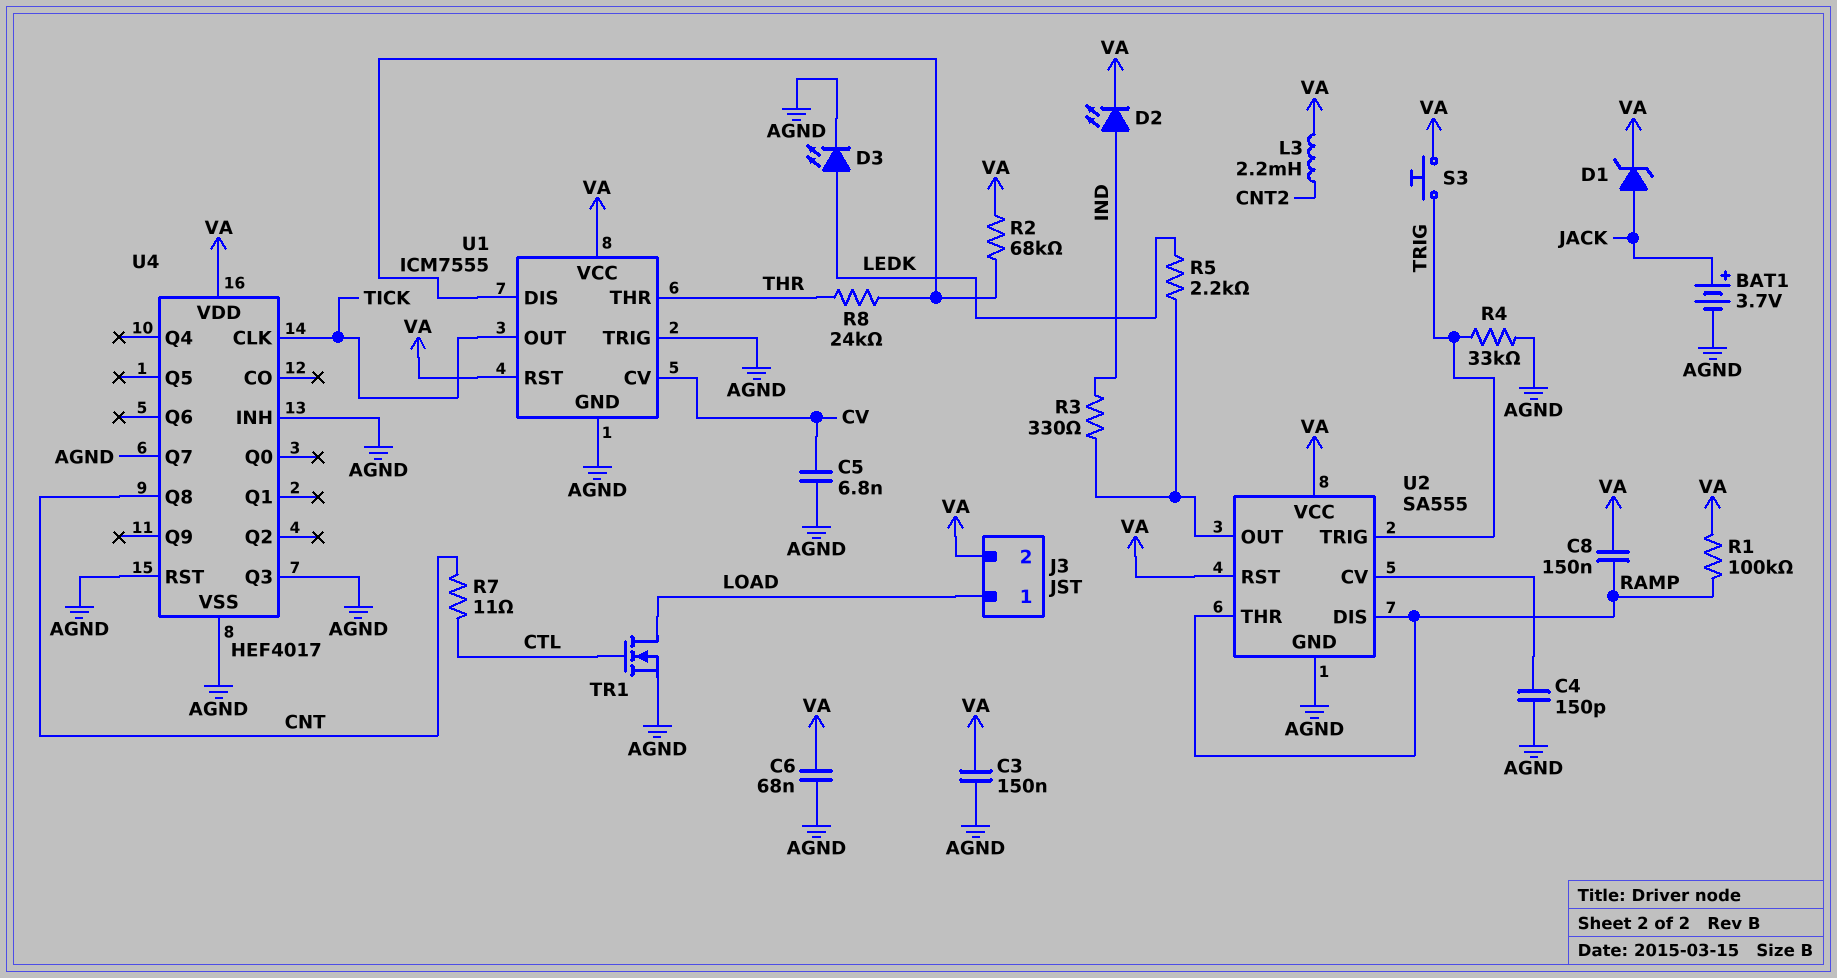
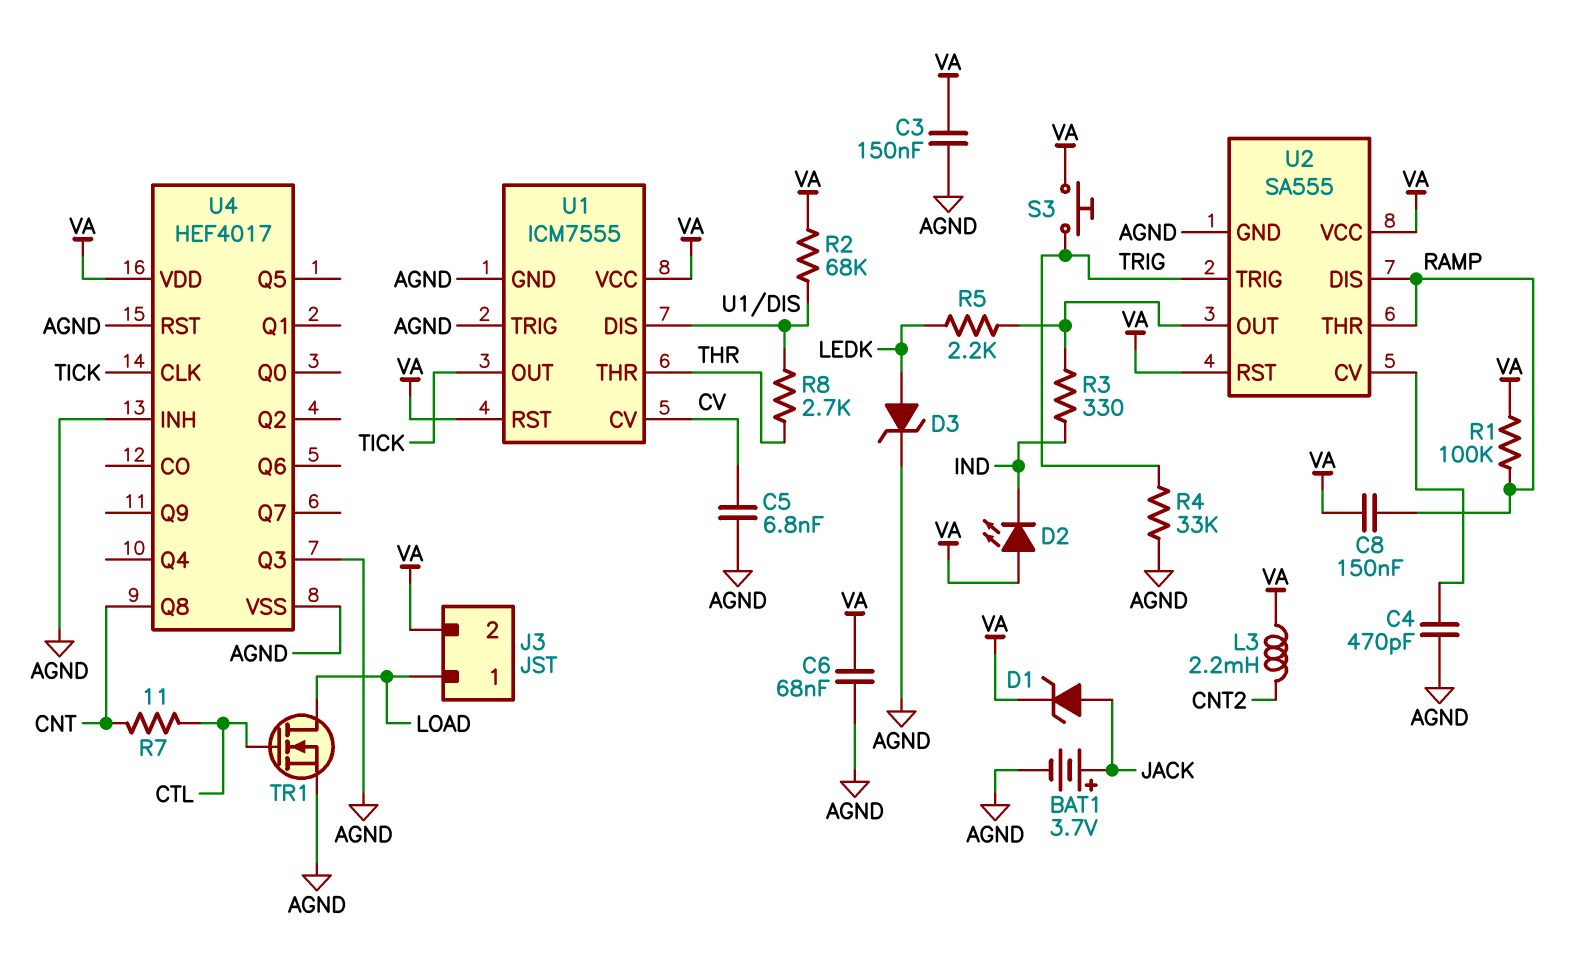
C4: 150pF (AGND, U2/CV) -> 470pF (AGND, U2/CV)
D2: LED (A IND, K VA) -> LED (A VA, K IND)
D3: LED (A LEDK, K AGND) -> zener (A LEDK, K AGND)
R8: 24k (THR, U1/DIS) -> 2.7k (THR, U1/DIS)
U4 pin Q7: AGND -> none

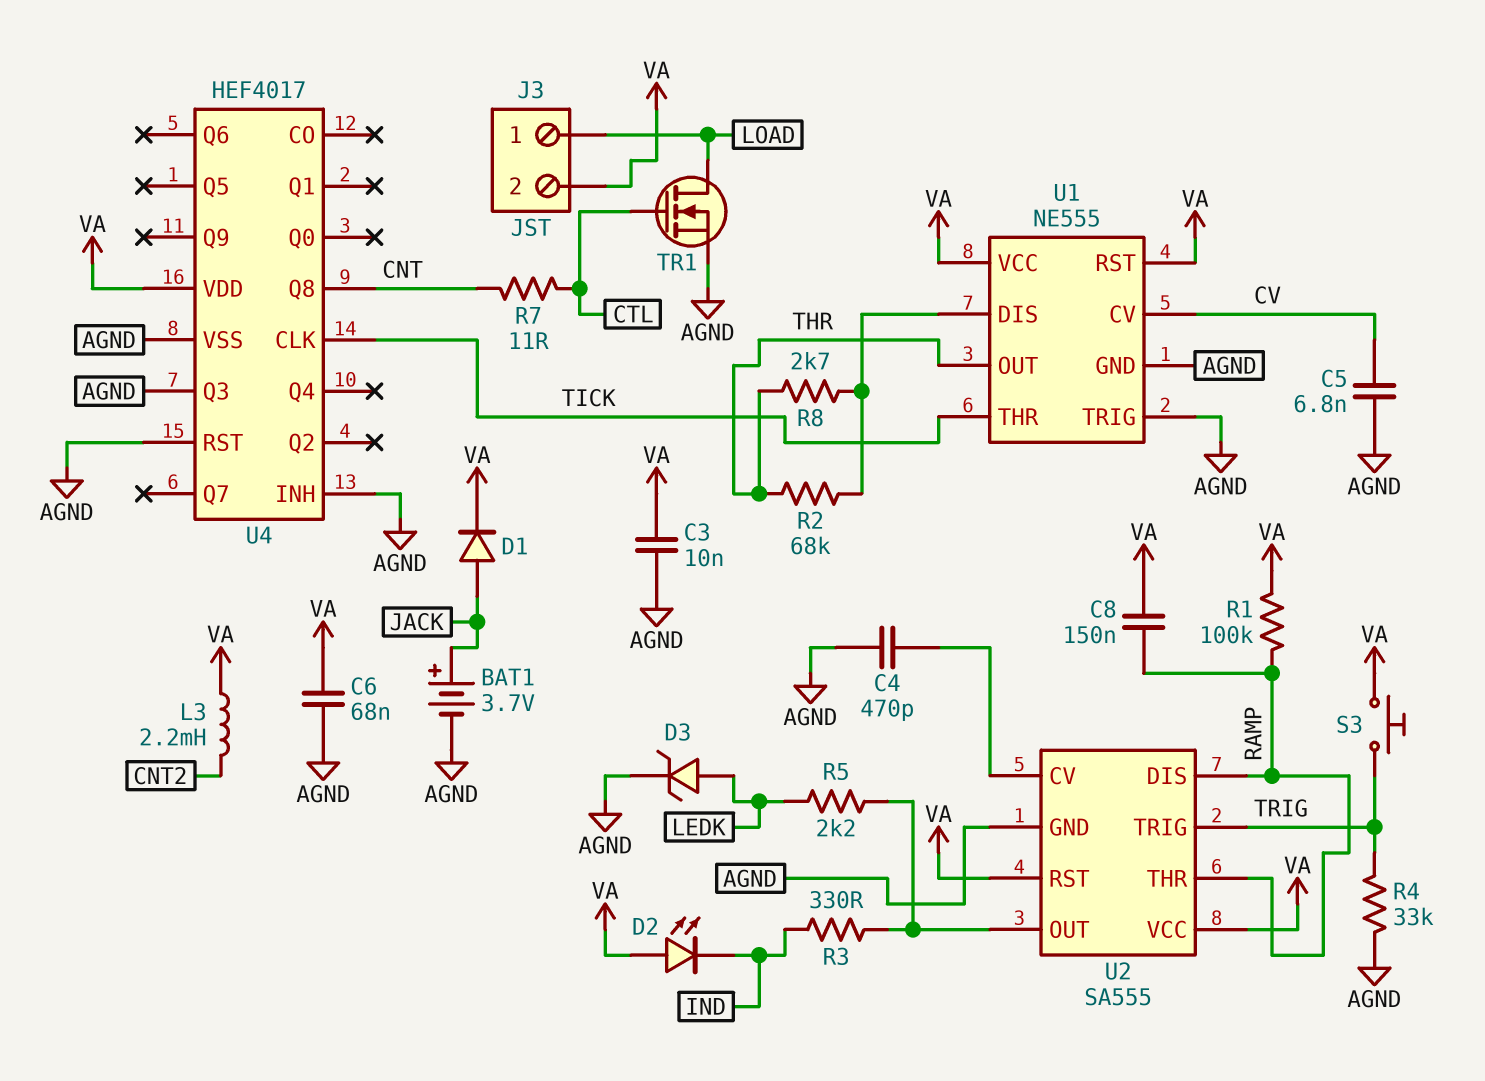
C3: 150nF (AGND, VA) -> 10nF (AGND, VA)
D1: zener (A JACK, K VA) -> diode (A JACK, K VA)
R2: 68k (U1/DIS, VA) -> 68k (THR, U1/DIS)
U1: ICM7555 -> NE555
U1 pin OUT: TICK -> THR
U1 pin THR: THR -> TICK

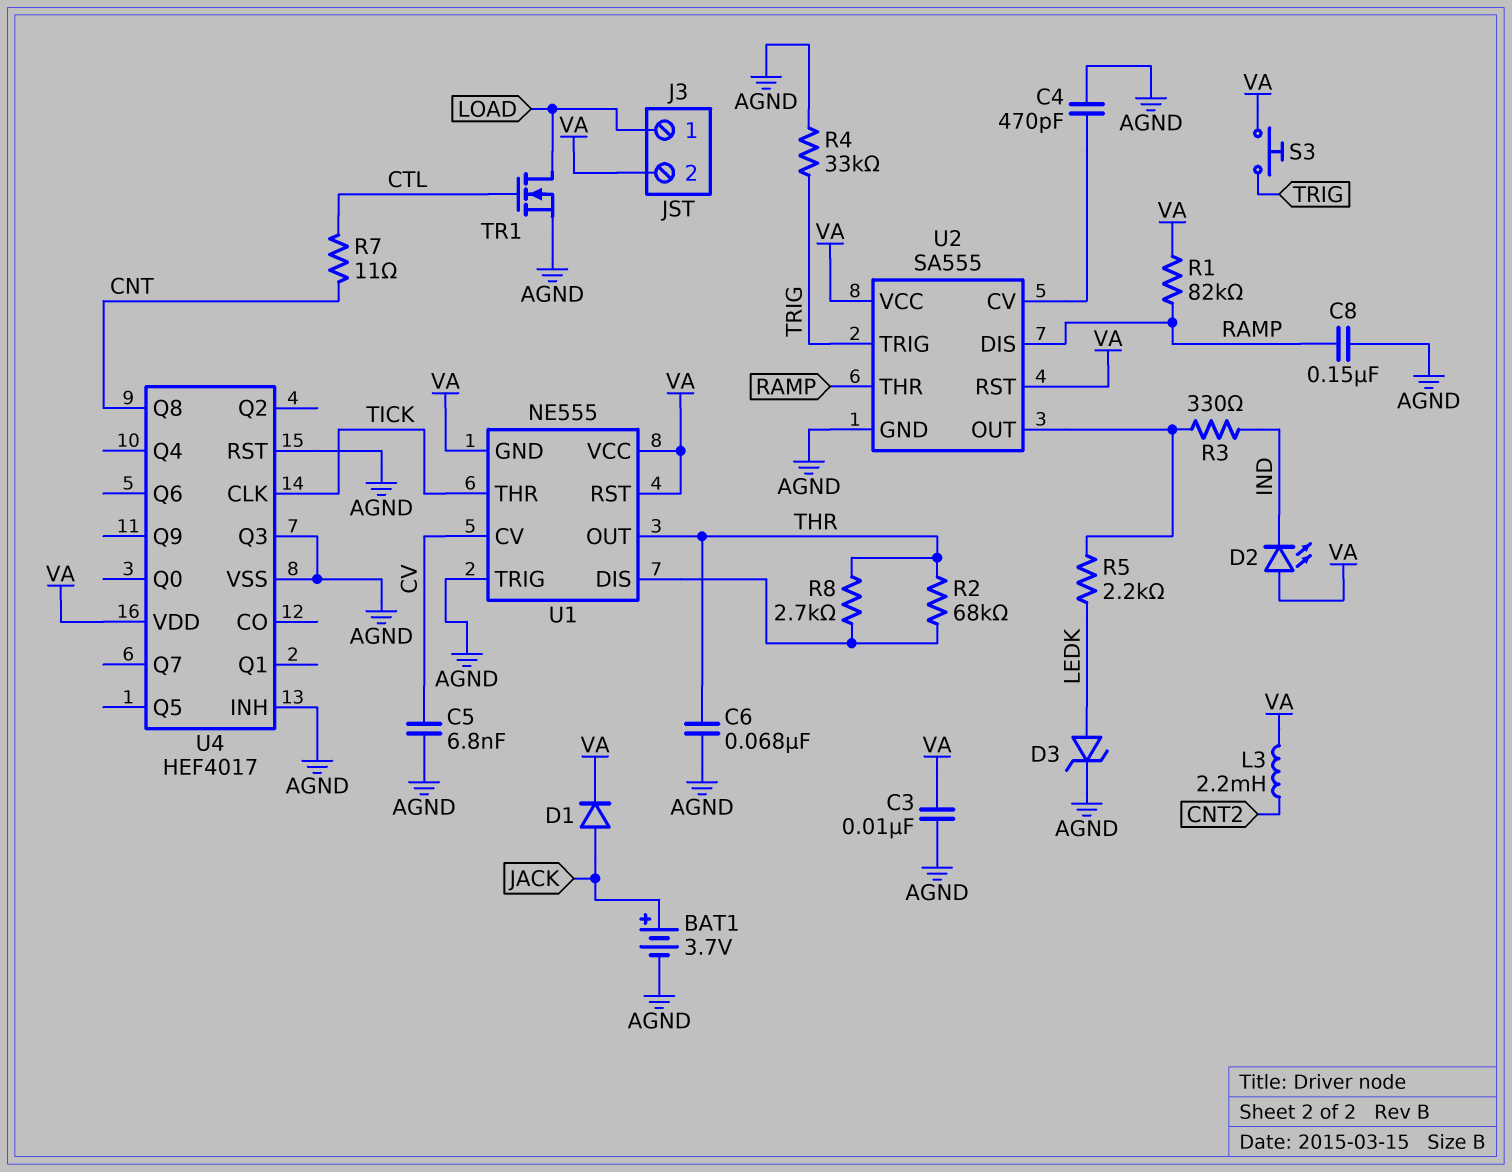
C6: 68nF (AGND, VA) -> 68nF (AGND, THR)
C8: 150nF (RAMP, VA) -> 150nF (AGND, RAMP)
R1: 100k (RAMP, VA) -> 82k (RAMP, VA)
U1 pin GND: AGND -> VA

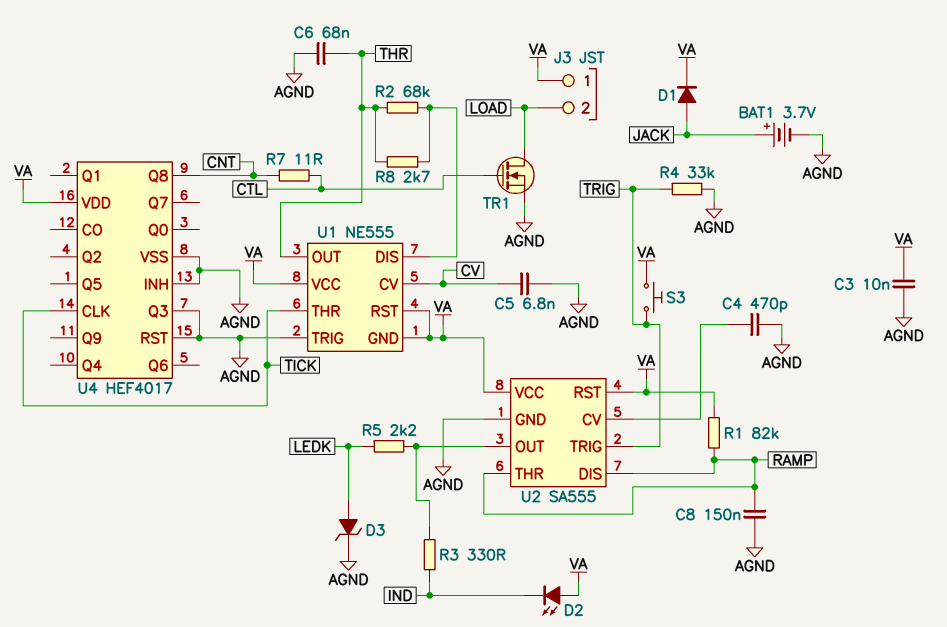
J3 pin 1: LOAD -> VA
J3 pin 2: VA -> LOAD
L3: 2.2mH (CNT2, VA) -> none

